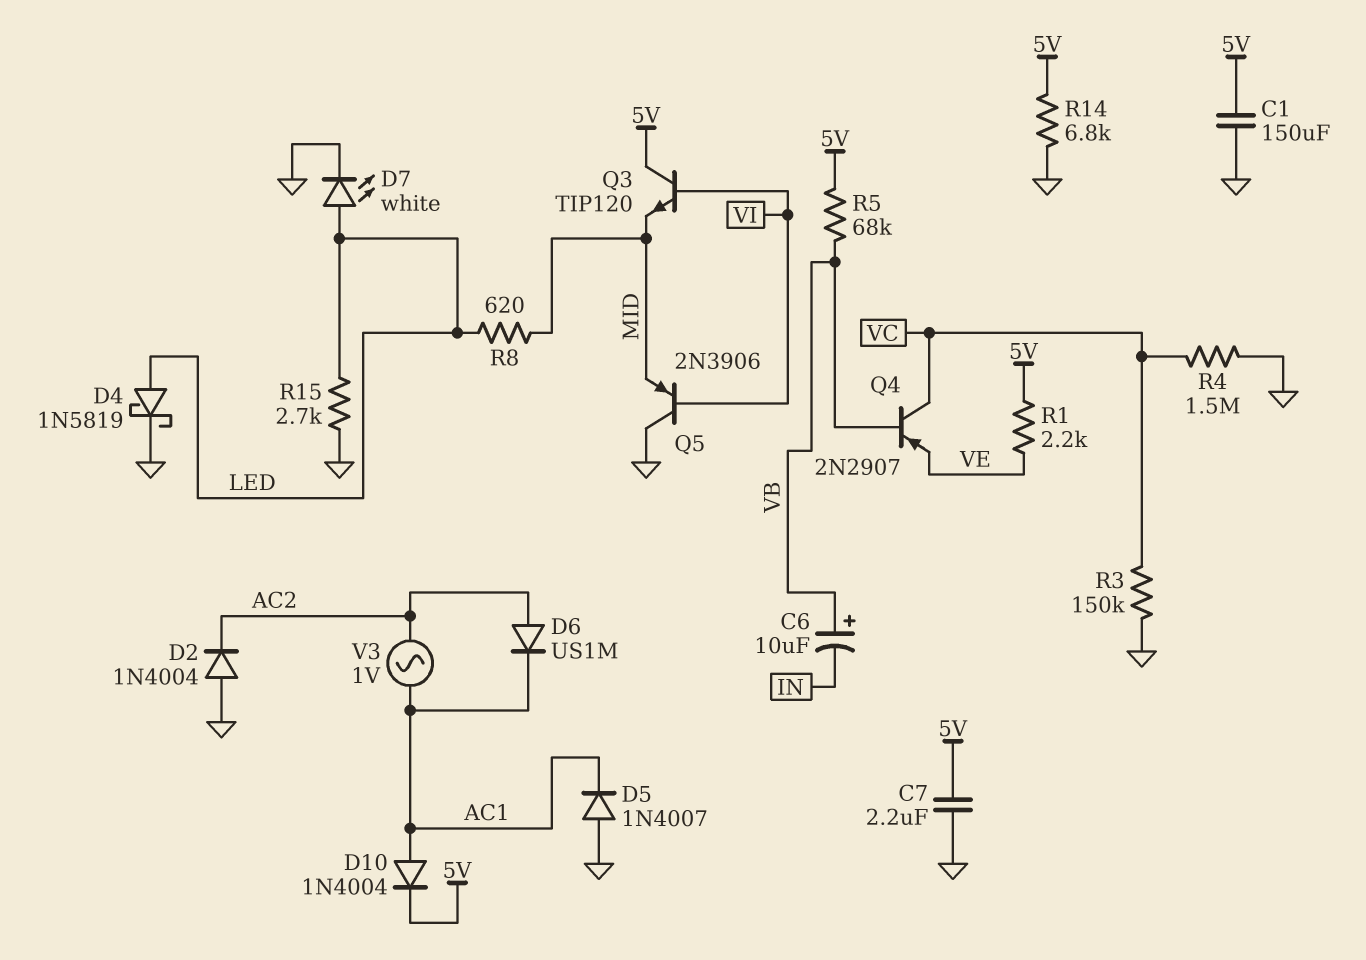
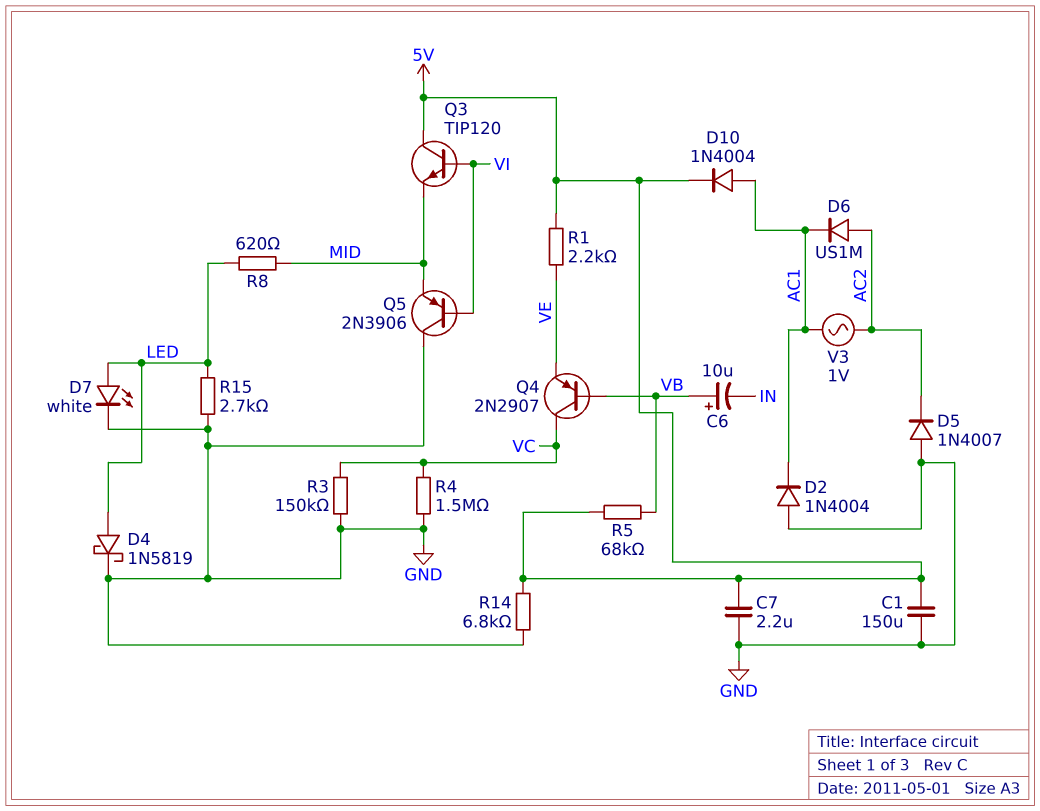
D2: diode 1N4004 (A GND, K AC2) -> diode 1N4004 (A GND, K AC1)
D5: diode 1N4007 (A GND, K AC1) -> diode 1N4007 (A GND, K AC2)

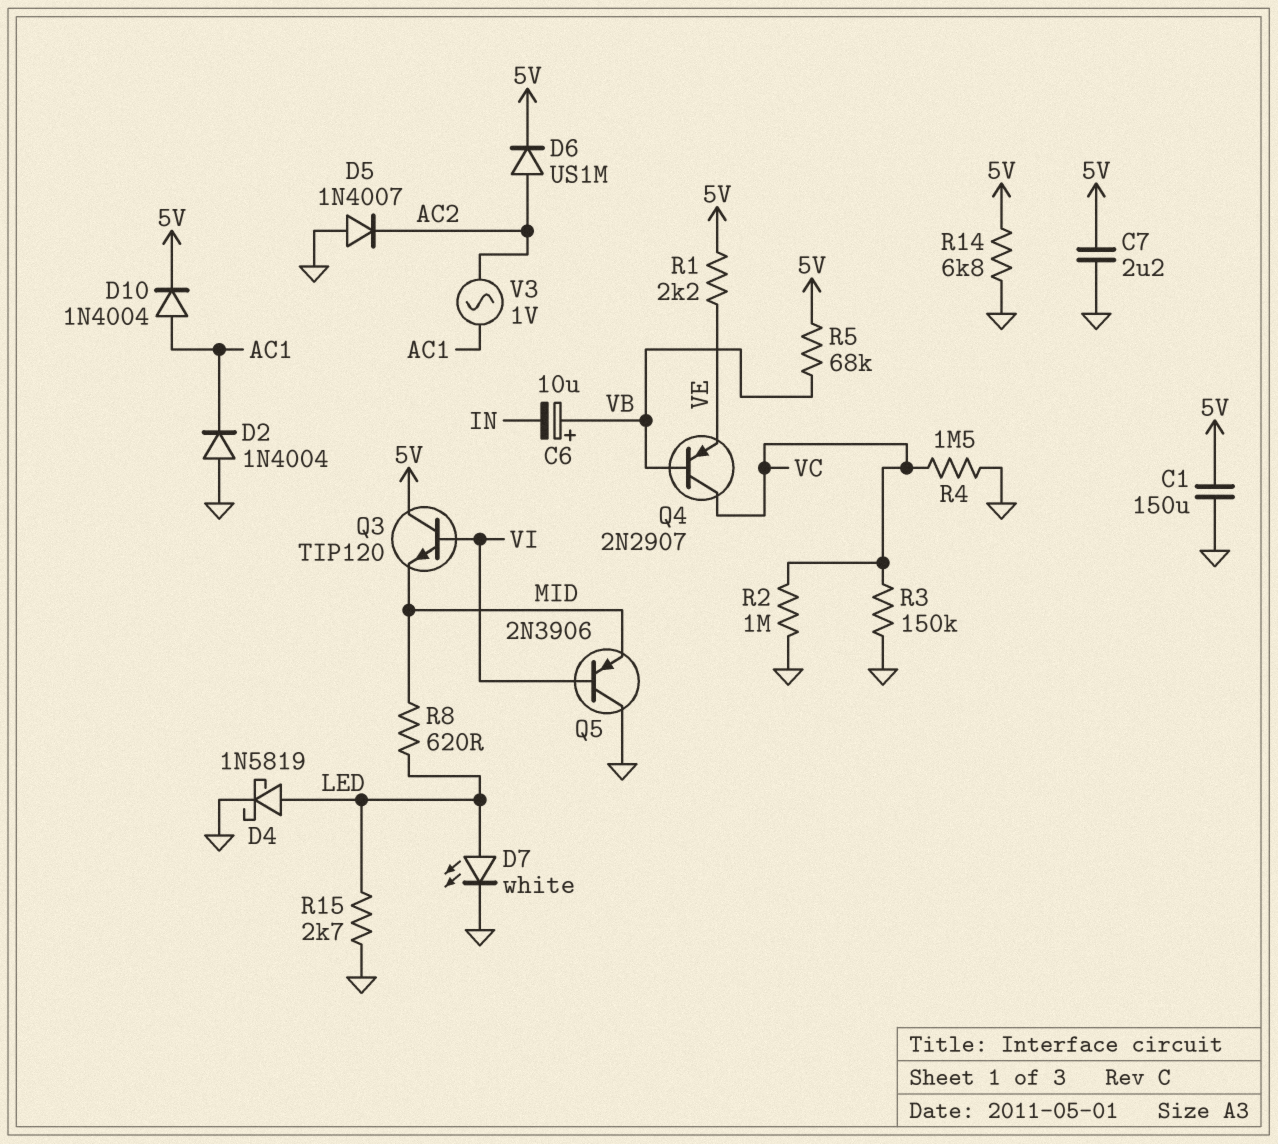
D6: diode US1M (A AC2, K AC1) -> diode US1M (A AC2, K 5V)
R2: none -> 1M (GND, VC)

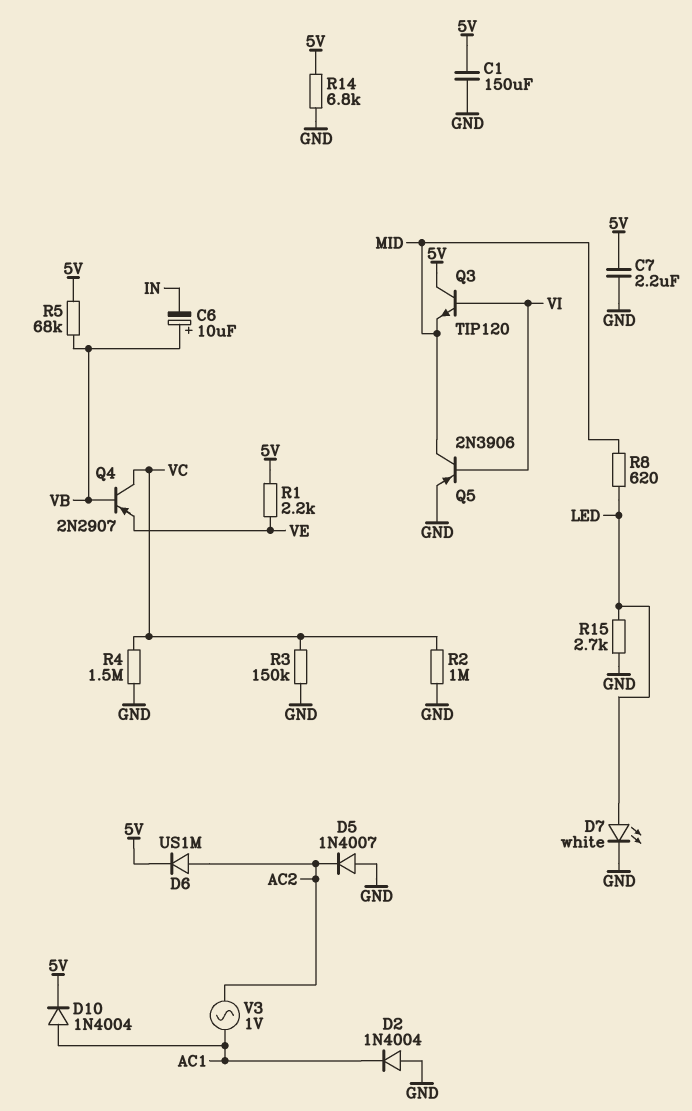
D4: schottky 1N5819 (A LED, K GND) -> none
Q5: PNP 2N3906 (B VI, C GND, E MID) -> PNP 2N3906 (B VI, C MID, E GND)

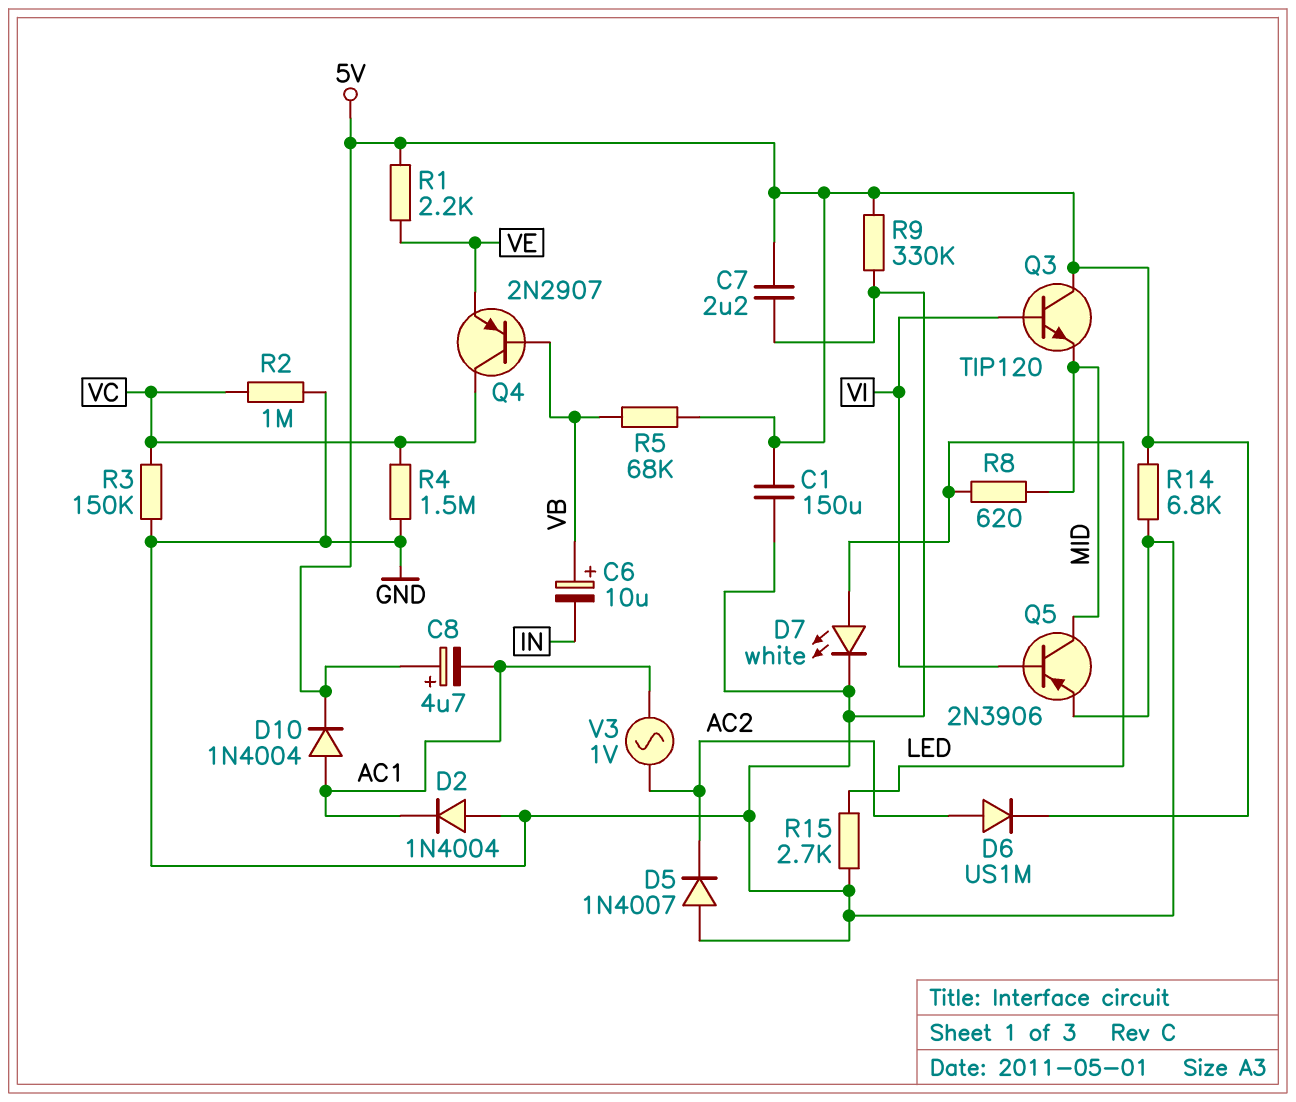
C8: none -> 4.7uF (plus 5V, minus AC1)
R9: none -> 330k (5V, GND)

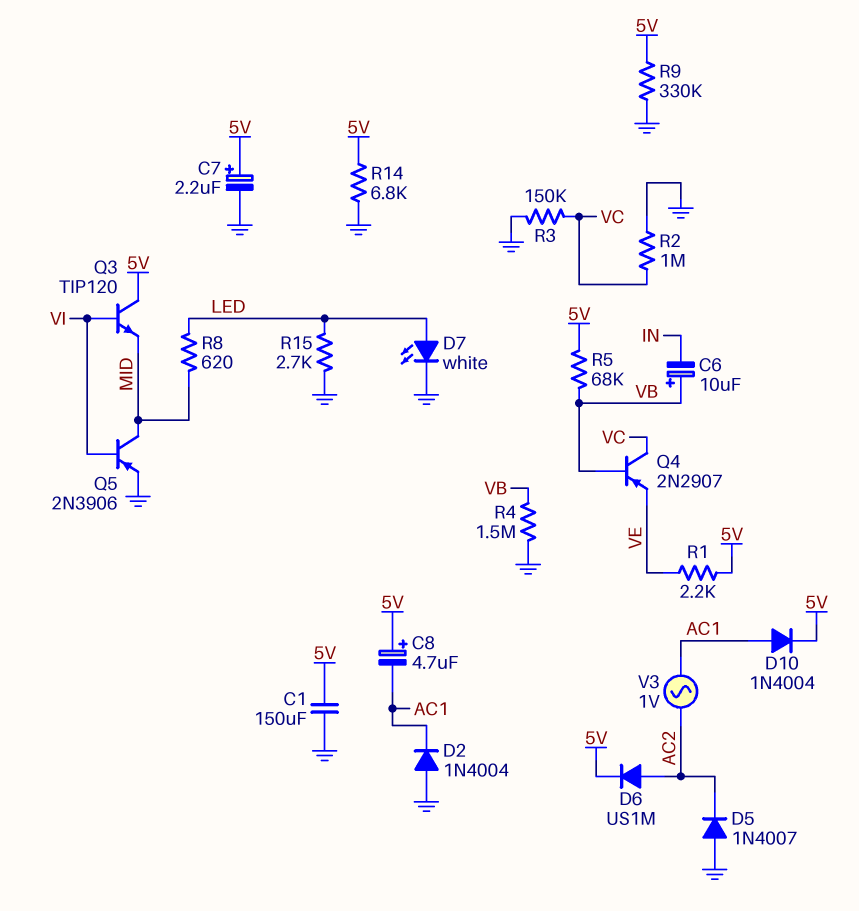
C7: 2.2uF (5V, GND) -> 2.2uF (plus 5V, minus GND)
R4: 1.5M (GND, VC) -> 1.5M (GND, VB)

